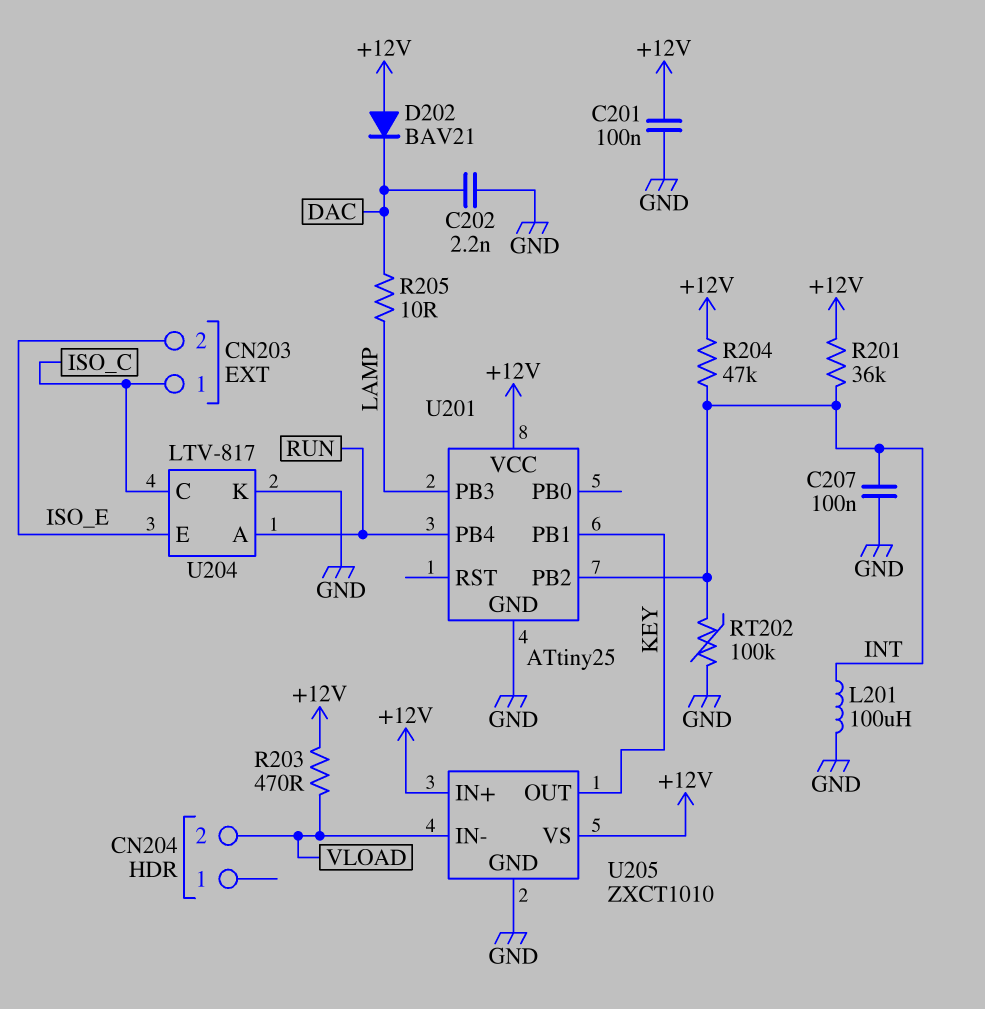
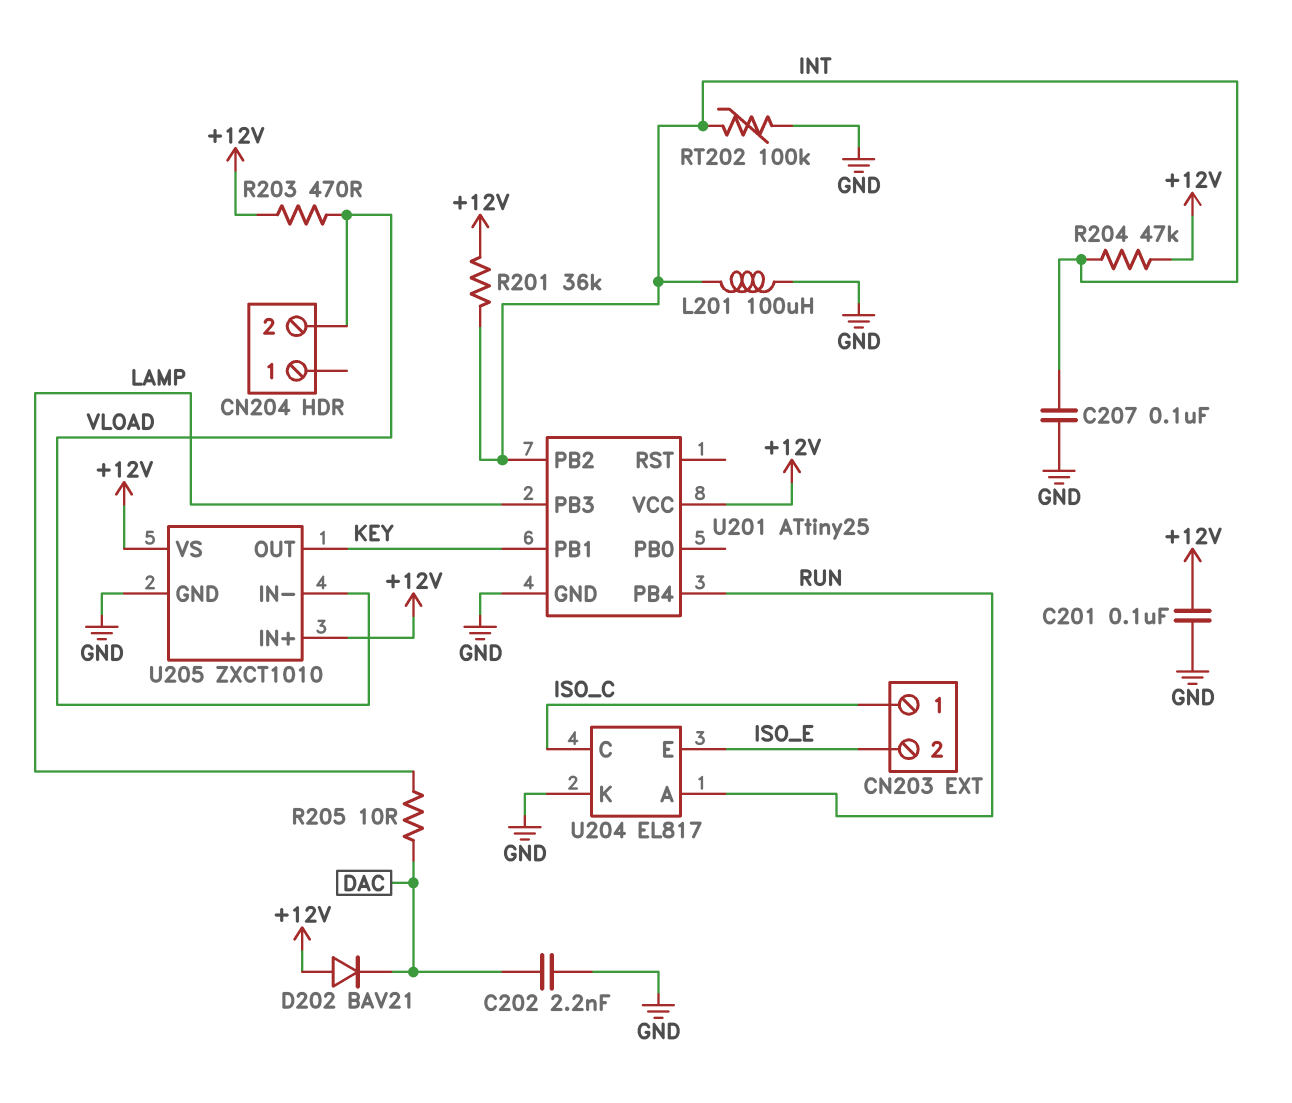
U204: LTV-817 -> EL817

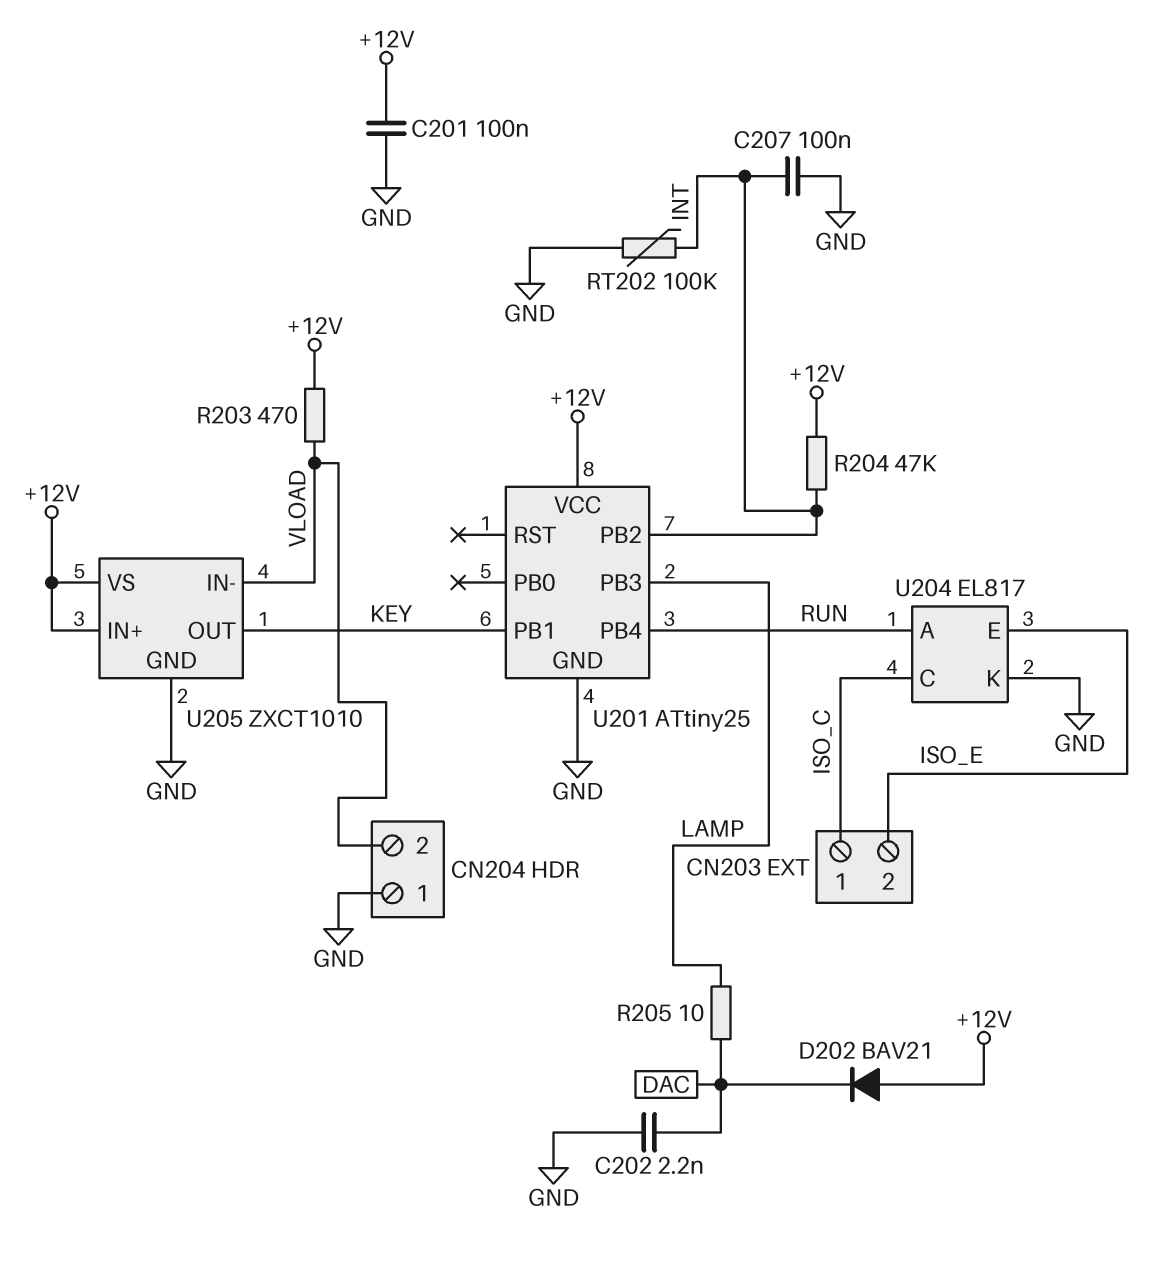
CN204 pin 1: none -> GND
L201: 100uH (GND, INT) -> none
R201: 36k (+12V, INT) -> none

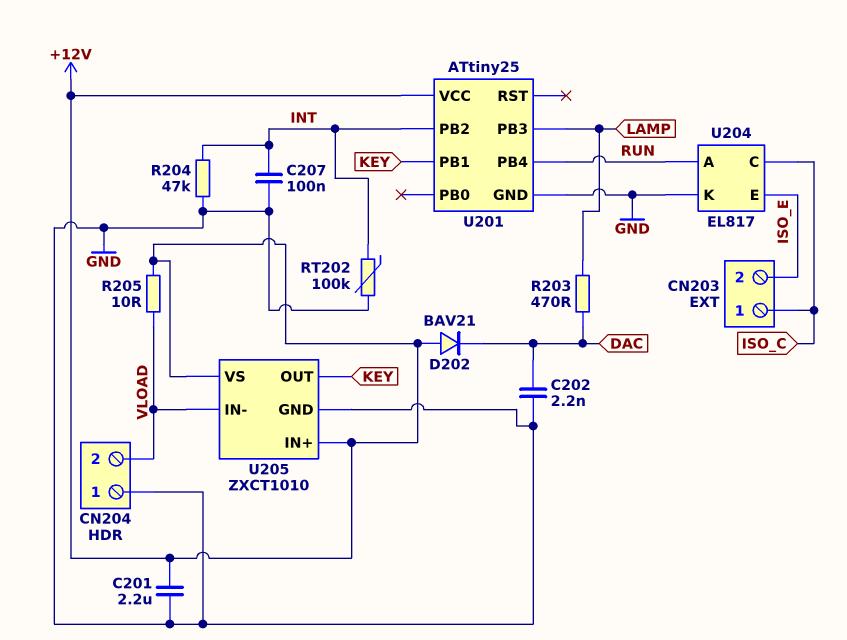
C201: 100nF (+12V, GND) -> 2.2uF (+12V, GND)
R203: 470 (+12V, VLOAD) -> 470 (DAC, LAMP)
R204: 47k (+12V, INT) -> 47k (GND, INT)
R205: 10 (DAC, LAMP) -> 10 (+12V, VLOAD)

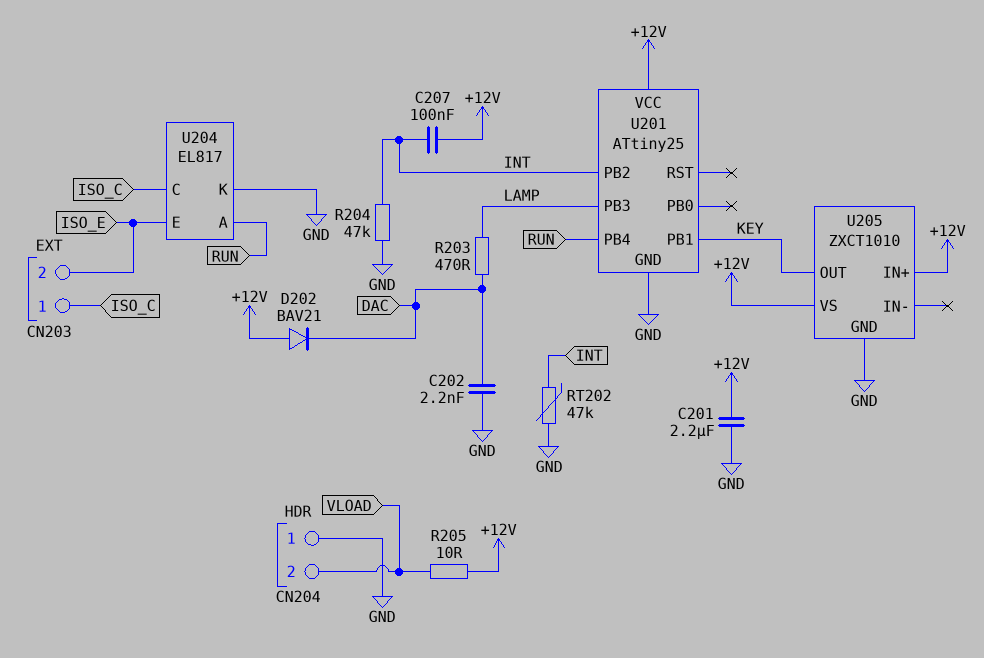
C207: 100nF (GND, INT) -> 100nF (+12V, INT)
RT202: 100k (GND, INT) -> 47k (GND, INT)
U205 pin IN-: VLOAD -> none

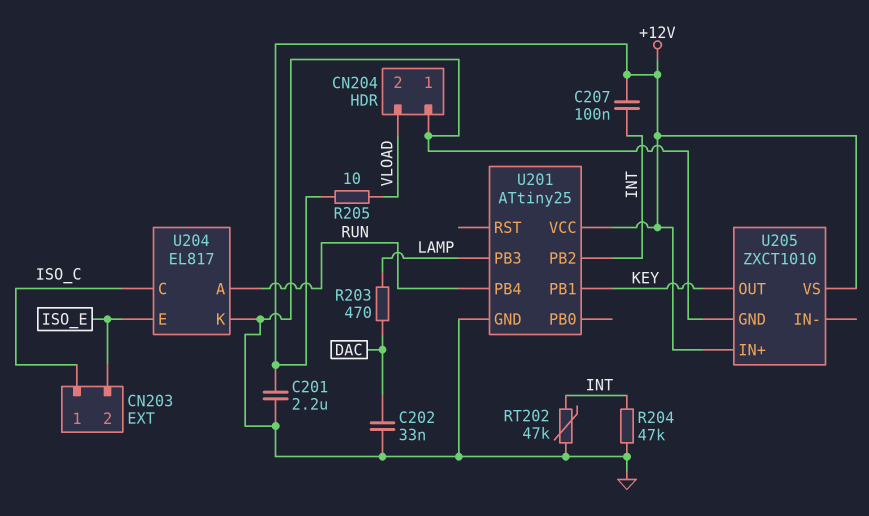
C202: 2.2nF (DAC, GND) -> 33nF (DAC, GND)
D202: diode BAV21 (A +12V, K DAC) -> none

